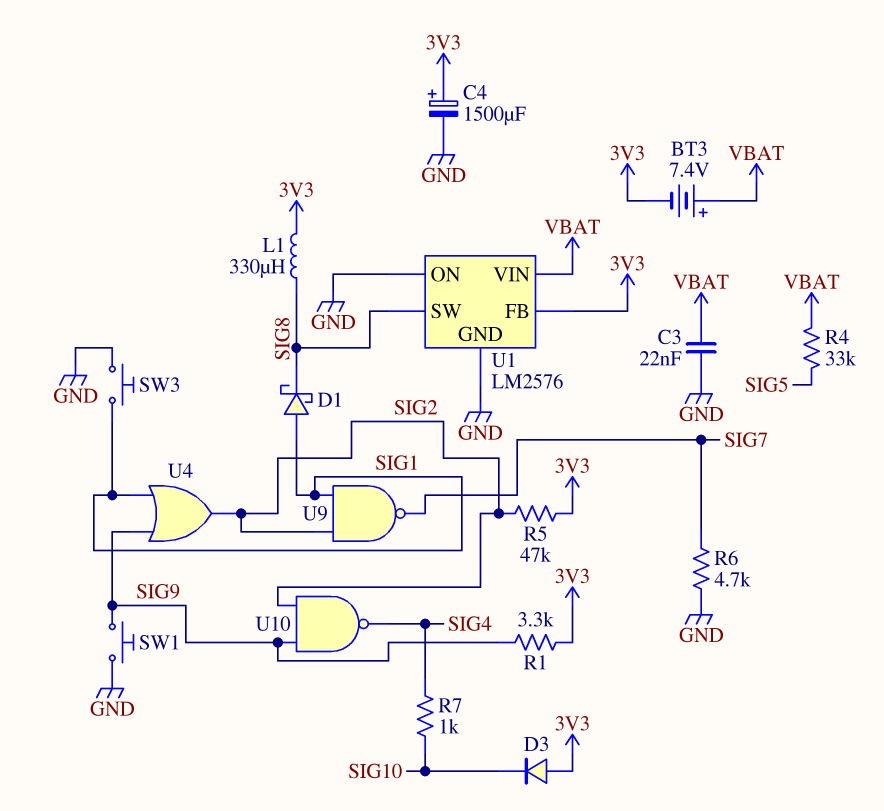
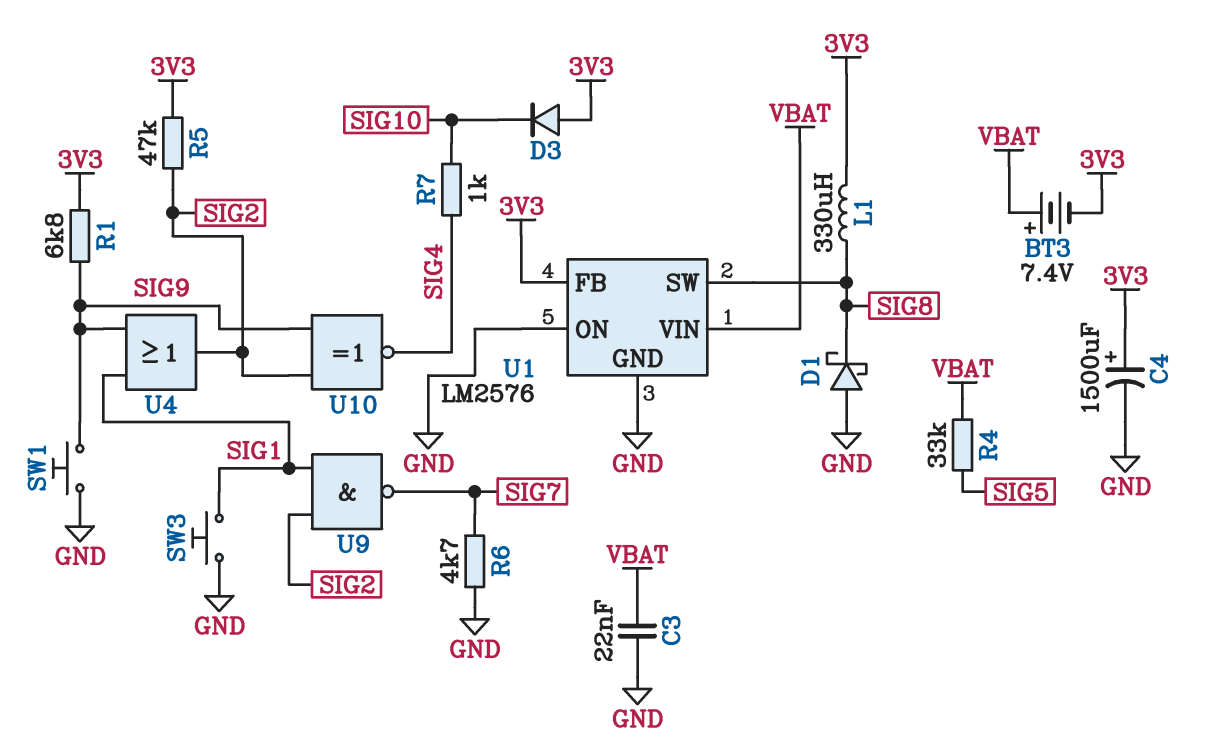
D1: schottky (A SIG1, K SIG8) -> schottky (A GND, K SIG8)
R1: 3.3k (3V3, SIG9) -> 6.8k (3V3, SIG9)
U10: NAND (in SIG2, in SIG9, out SIG4) -> XNOR (in SIG2, in SIG9, out SIG4)

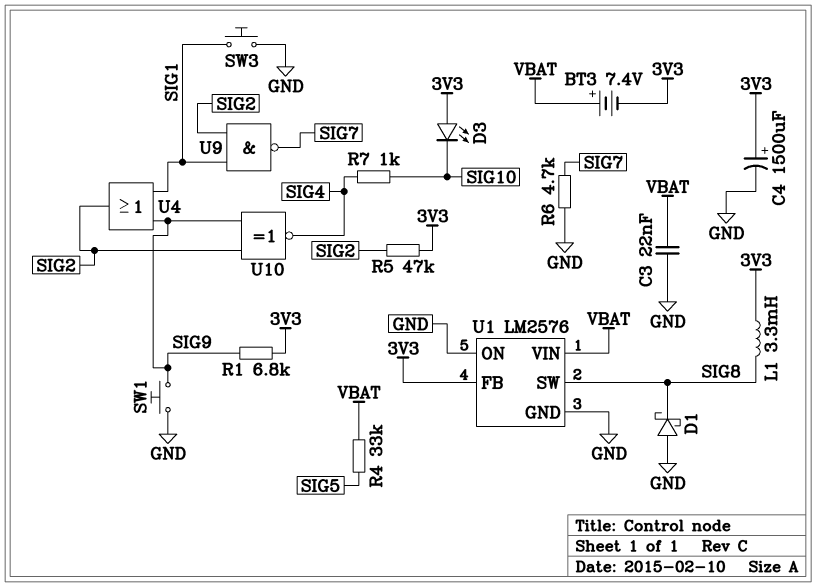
D3: diode (A 3V3, K SIG10) -> LED (A 3V3, K SIG10)
L1: 330uH (3V3, SIG8) -> 3.3mH (3V3, SIG8)

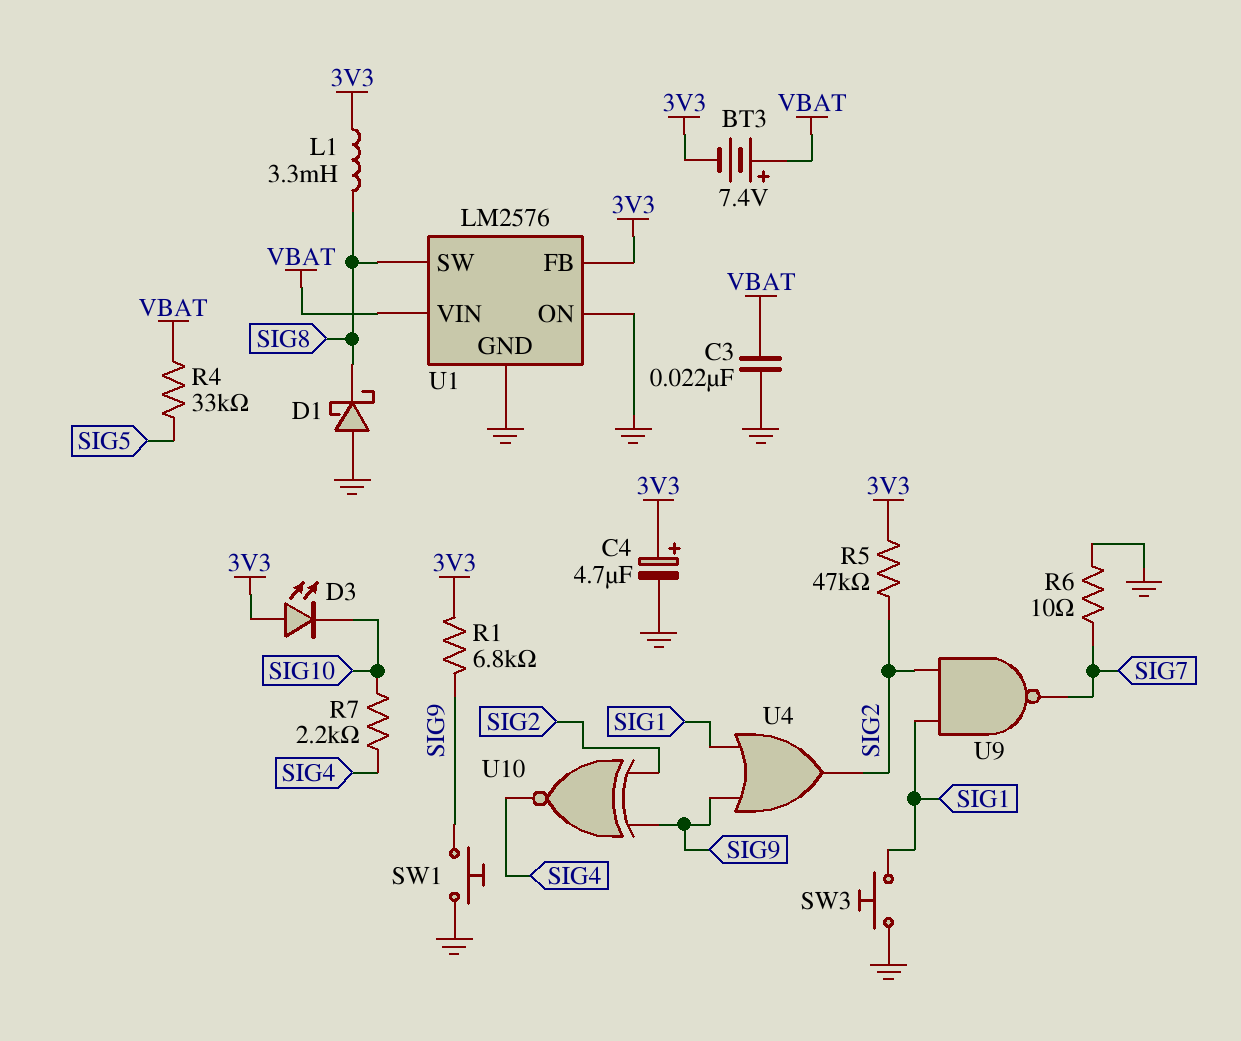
C4: 1500uF (plus 3V3, minus GND) -> 4.7uF (plus 3V3, minus GND)
R6: 4.7k (GND, SIG7) -> 10 (GND, SIG7)
R7: 1k (SIG4, SIG10) -> 2.2k (SIG4, SIG10)

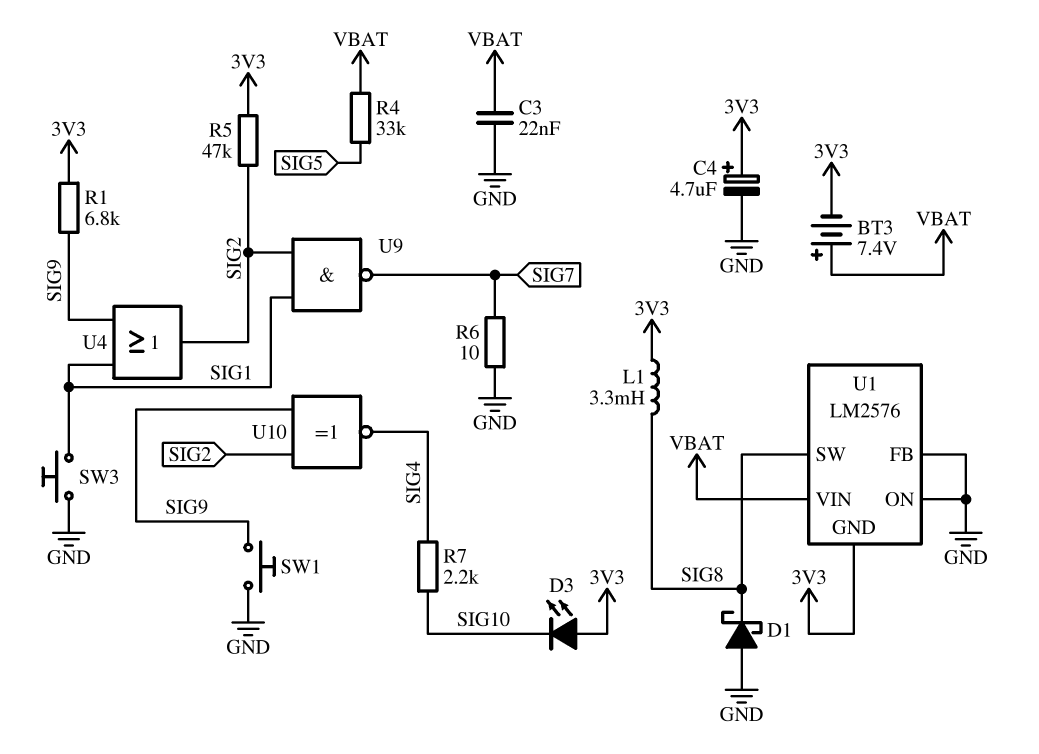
U1 pin FB: 3V3 -> GND
U1 pin GND: GND -> 3V3

